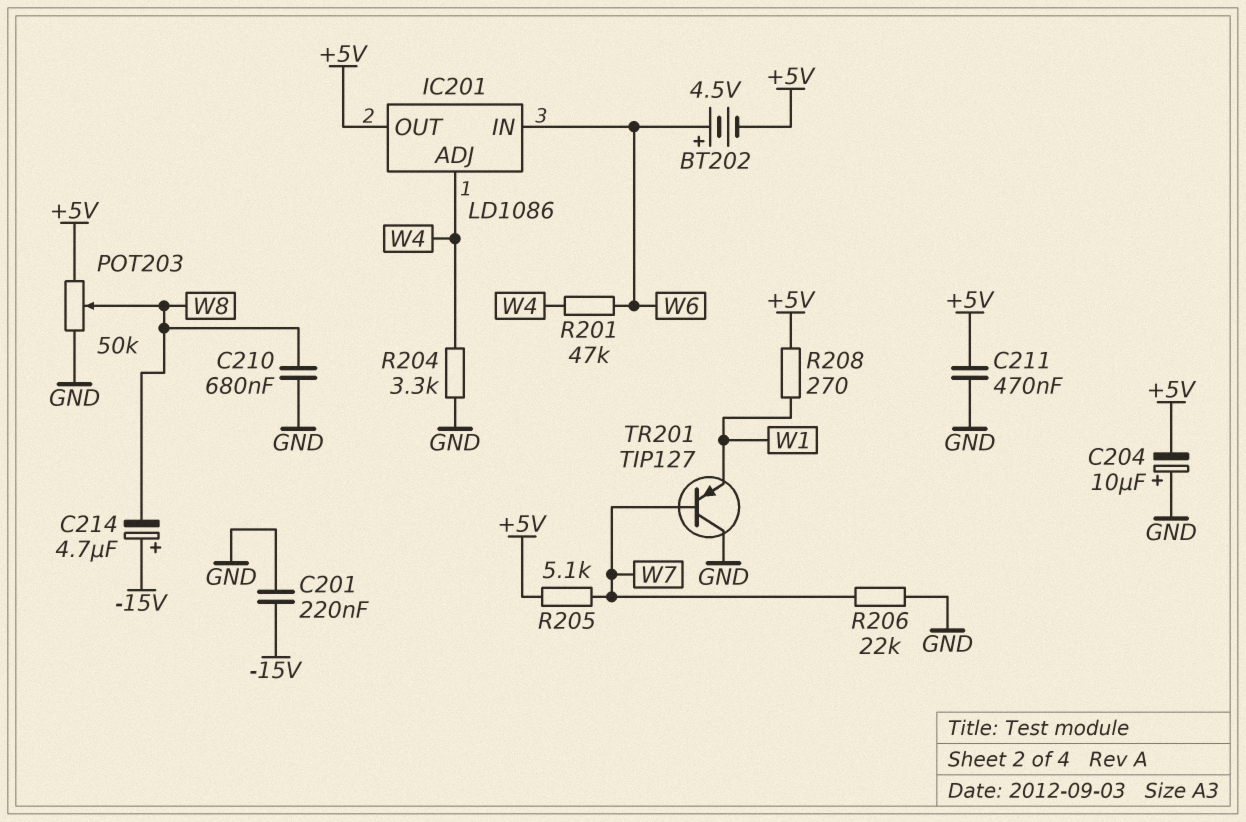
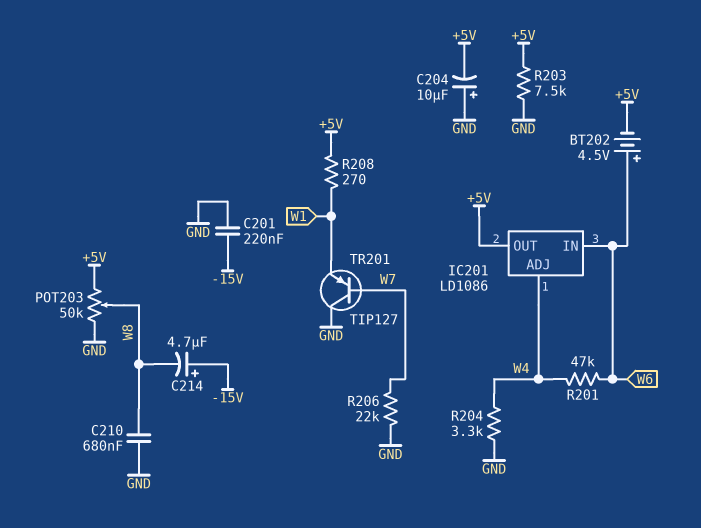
C211: 470nF (+5V, GND) -> none
R203: none -> 7.5k (+5V, GND)
R205: 5.1k (+5V, W7) -> none

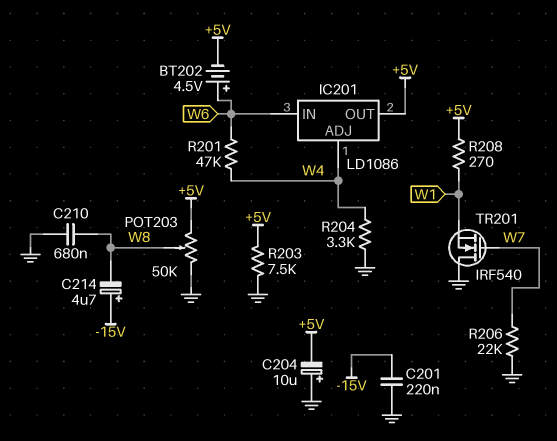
TR201: PNP TIP127 (B W7, C GND, E W1) -> NMOS IRF540 (G W7, D GND, S W1)

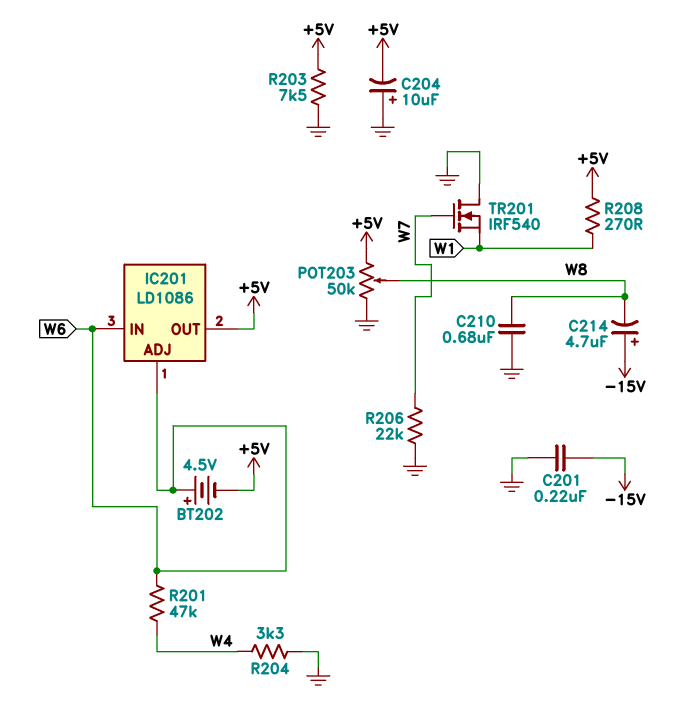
IC201 pin ADJ: W4 -> W6

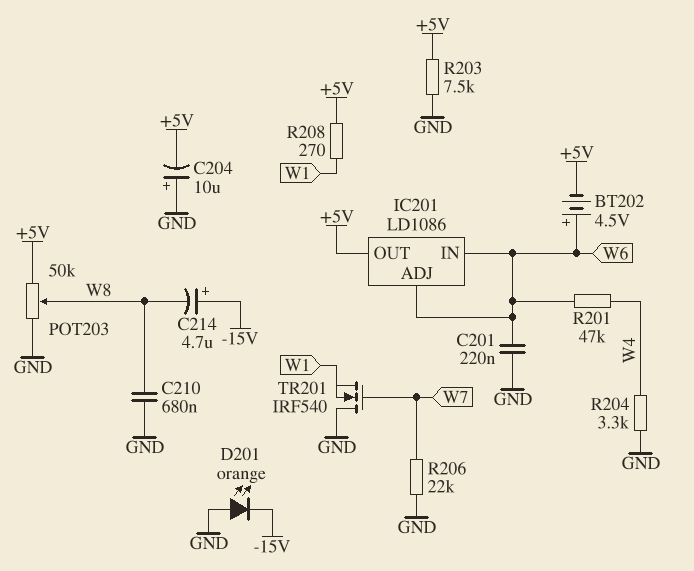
C201: 220nF (-15V, GND) -> 220nF (GND, W6)
D201: none -> LED orange (A GND, K -15V)

